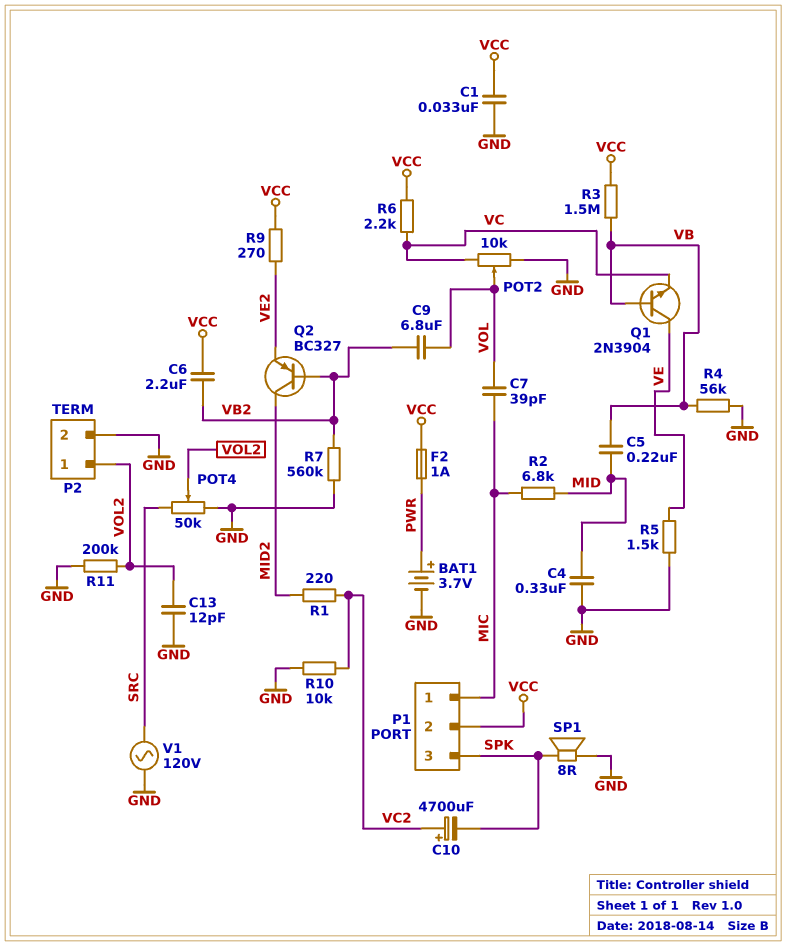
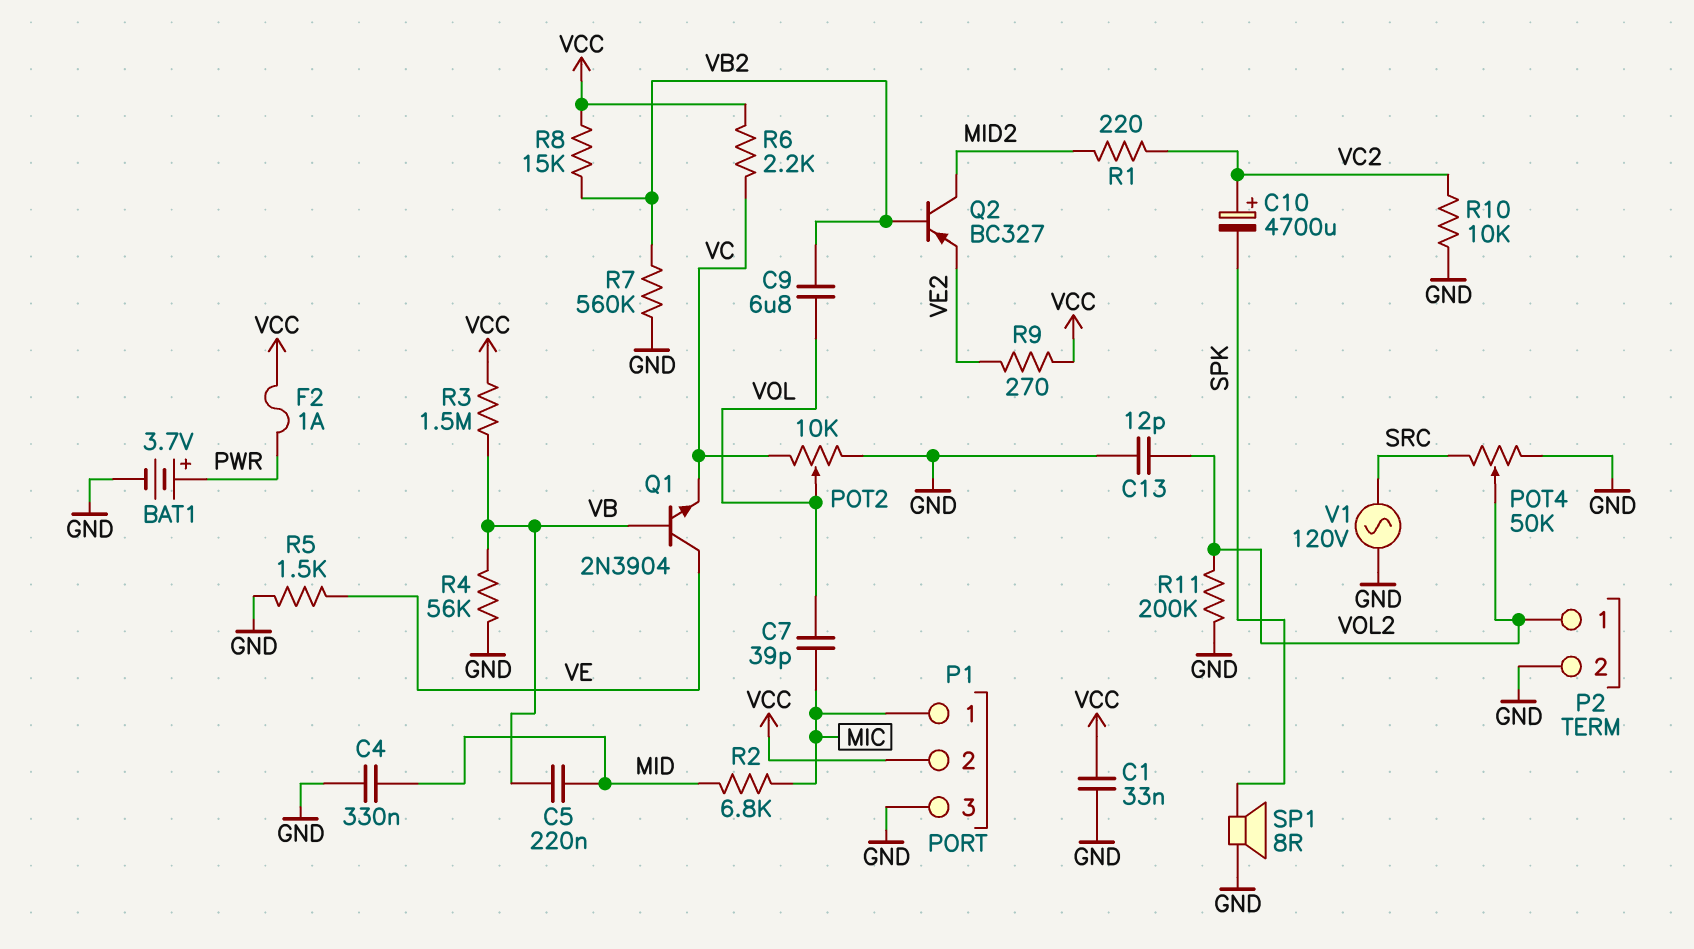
C6: 2.2uF (VB2, VCC) -> none
P1 pin 3: SPK -> GND
R8: none -> 15k (VB2, VCC)

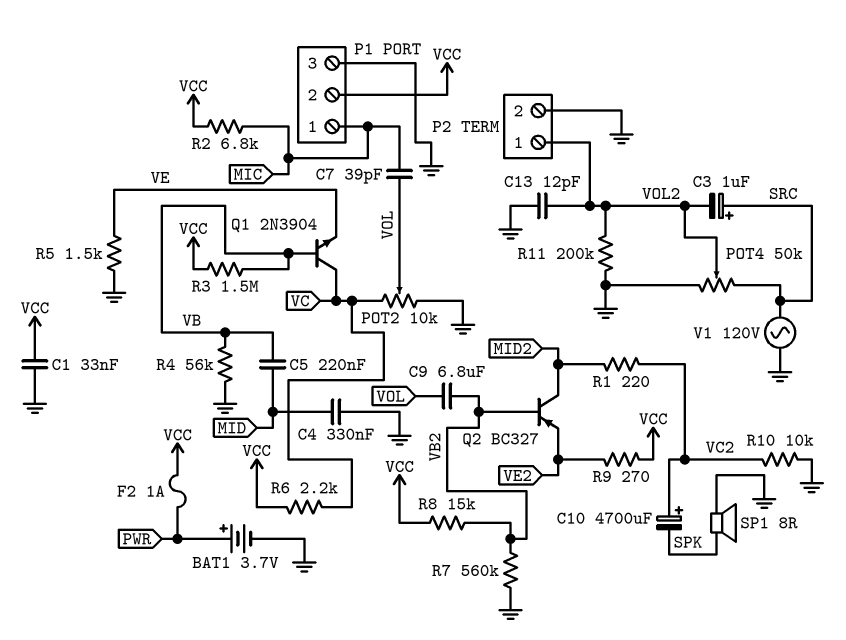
C3: none -> 1uF (plus SRC, minus VOL2)
Q1: NPN 2N3904 (B VB, C VE, E VC) -> NPN 2N3904 (B VB, C VC, E VE)
R2: 6.8k (MIC, MID) -> 6.8k (MIC, VCC)

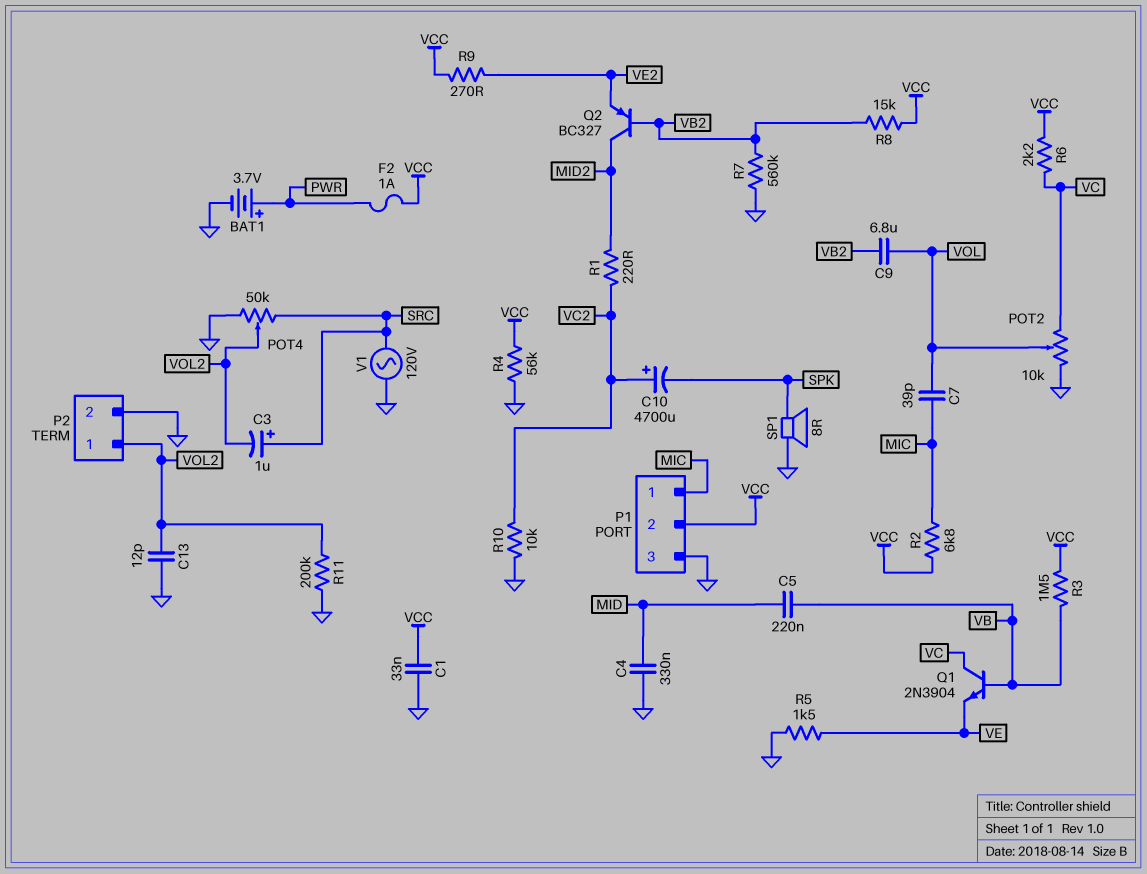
R4: 56k (GND, VB) -> 56k (GND, VCC)

